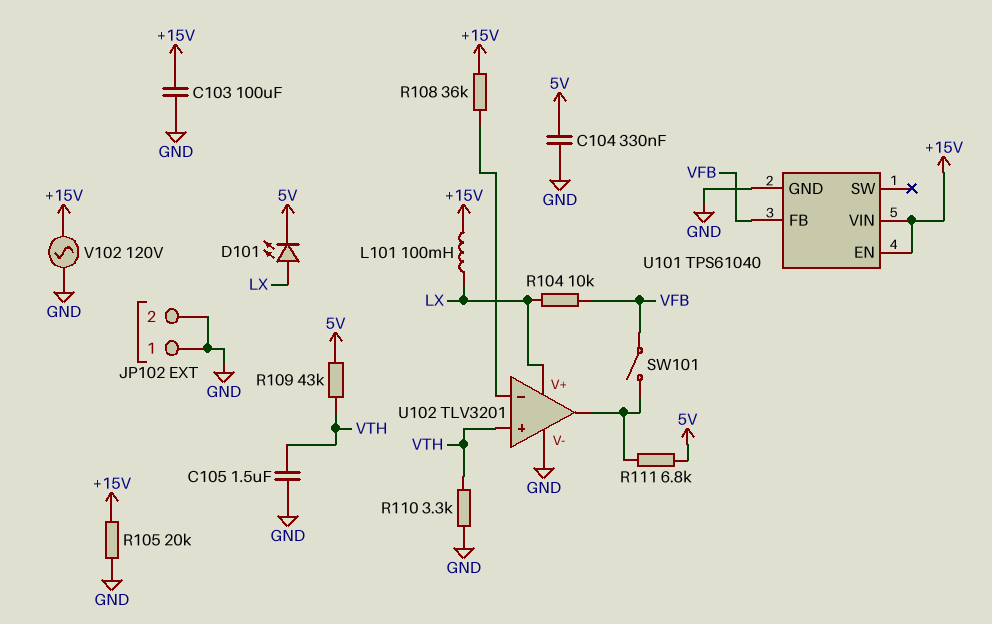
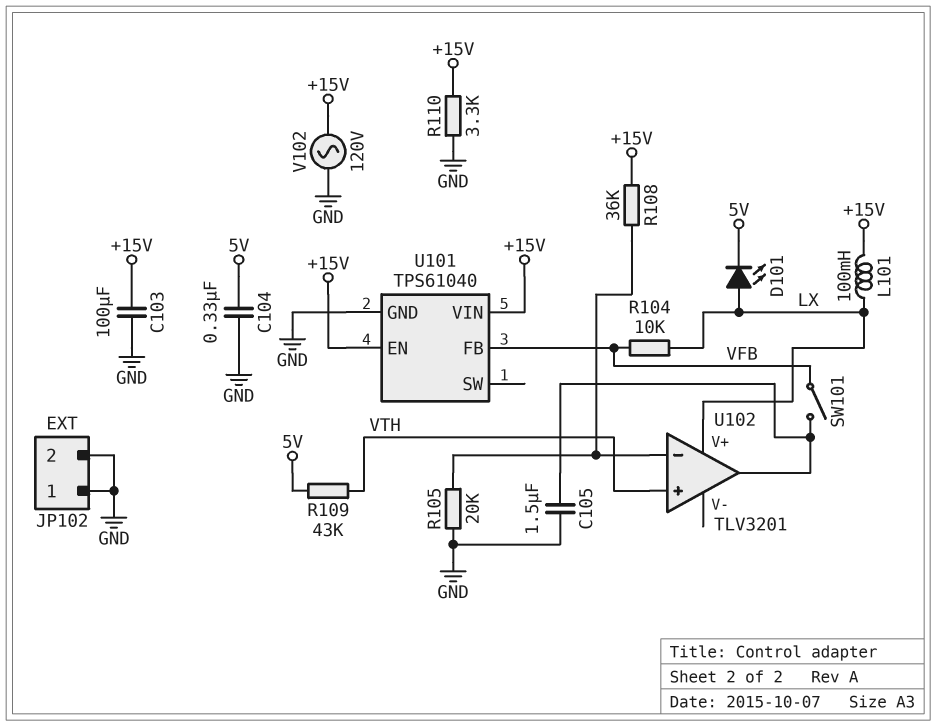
C105: 1.5uF (GND, VTH) -> 1.5uF (GND, U102/out)
R105: 20k (+15V, GND) -> 20k (GND, U102/in-)
R110: 3.3k (GND, VTH) -> 3.3k (+15V, GND)
R111: 6.8k (5V, U102/out) -> none
U102 pin V-: GND -> none

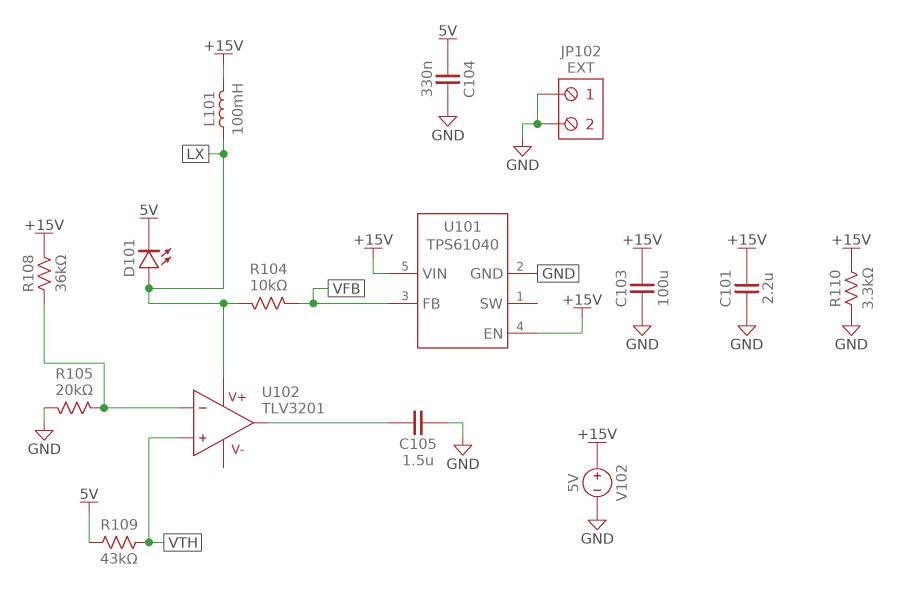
C101: none -> 2.2uF (+15V, GND)
SW101: switch (U102/out, VFB) -> none
V102: AC 120V (+15V, GND) -> 5V (plus +15V, minus GND)

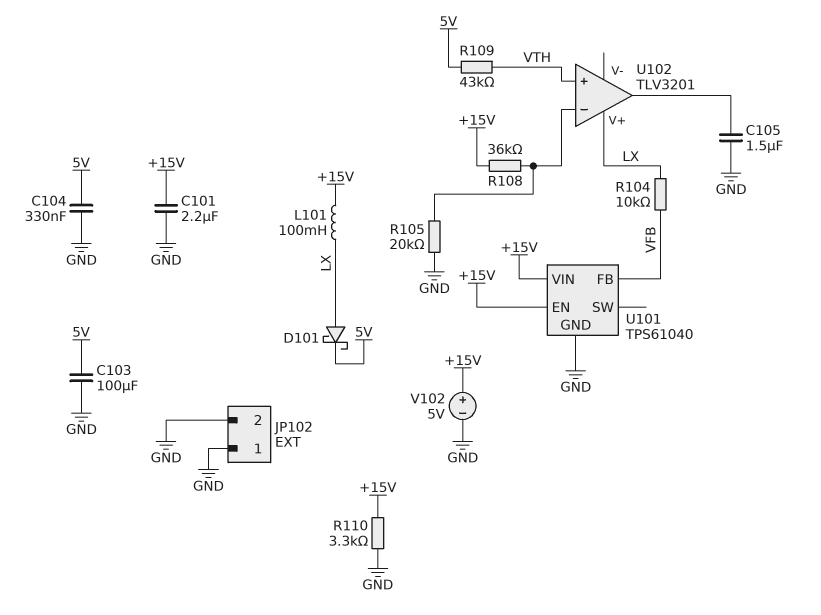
C103: 100uF (+15V, GND) -> 100uF (5V, GND)
D101: LED (A LX, K 5V) -> schottky (A LX, K 5V)

